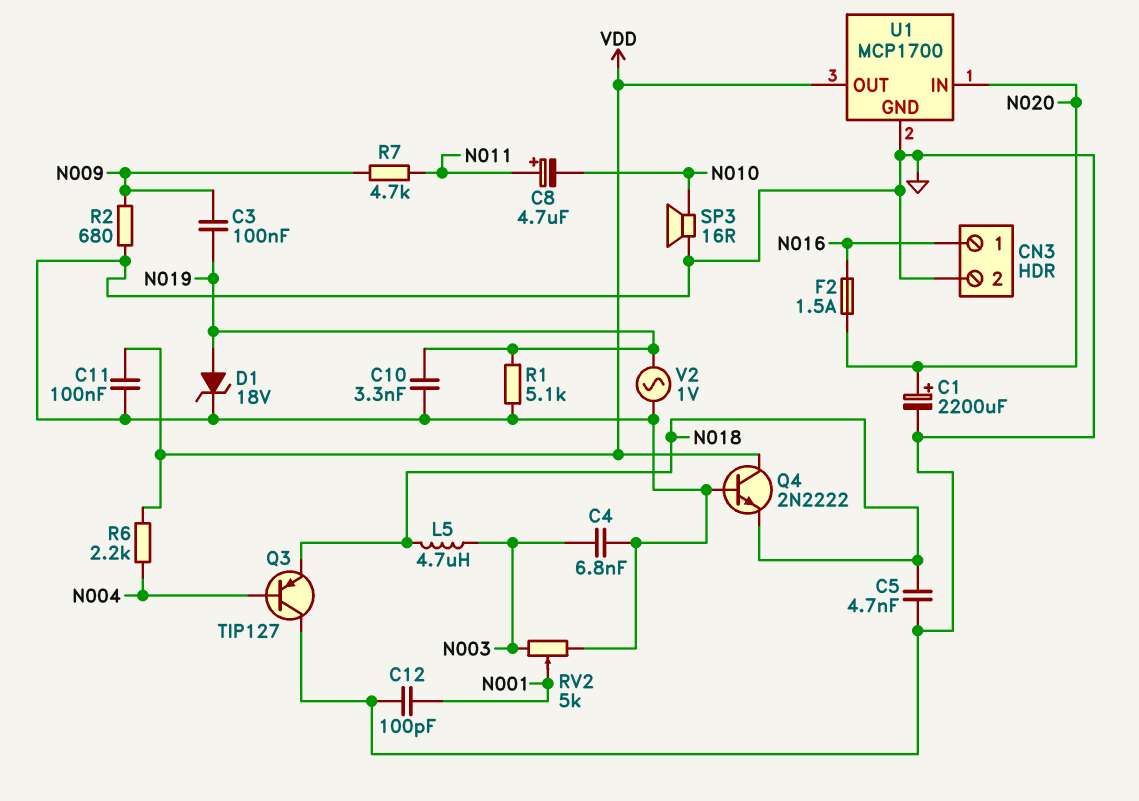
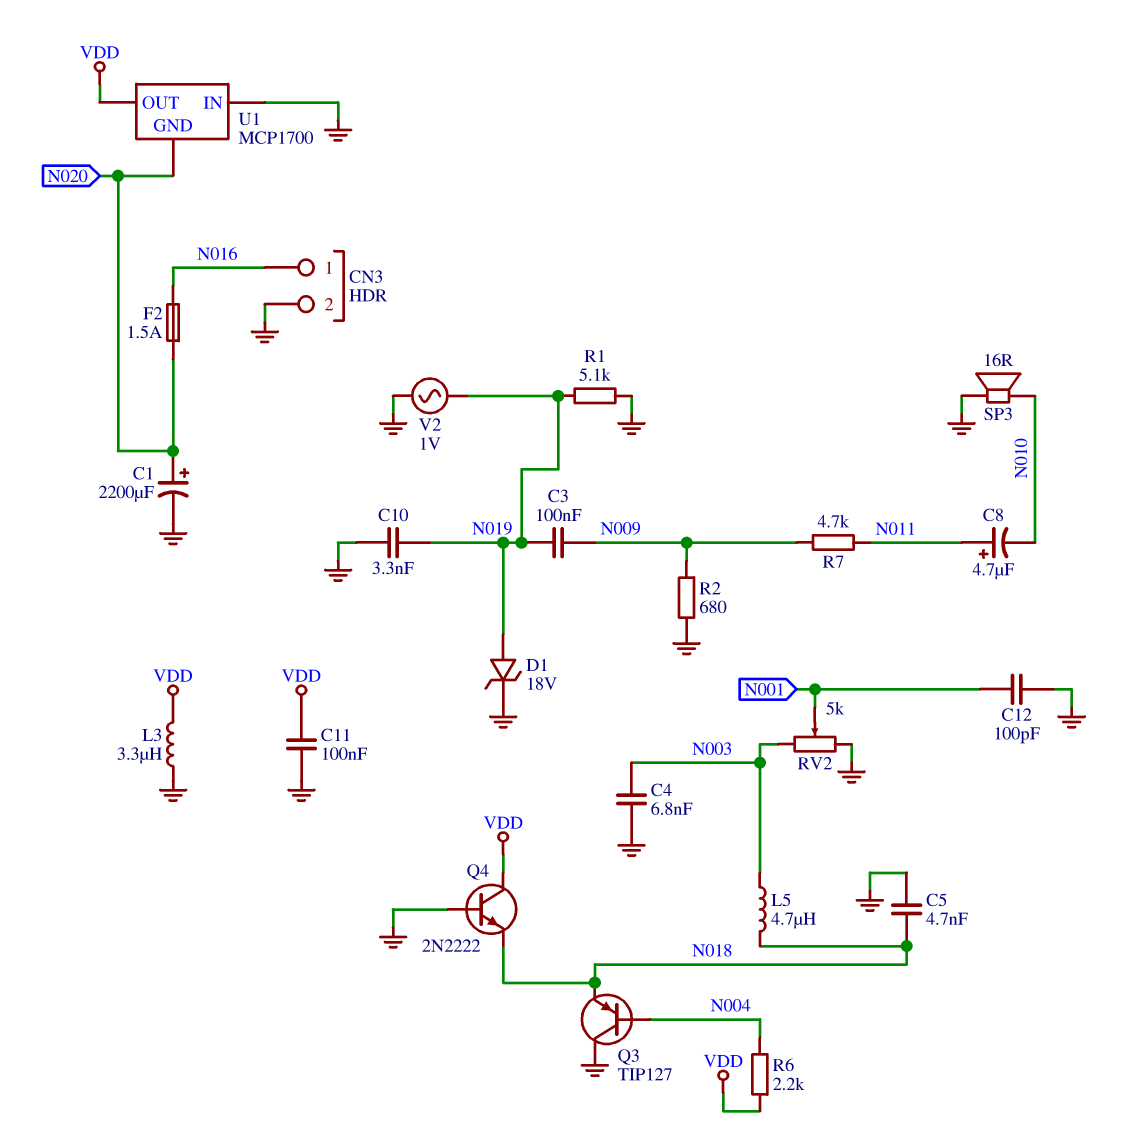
L3: none -> 3.3uH (GND, VDD)
U1 pin GND: GND -> N020
U1 pin IN: N020 -> GND

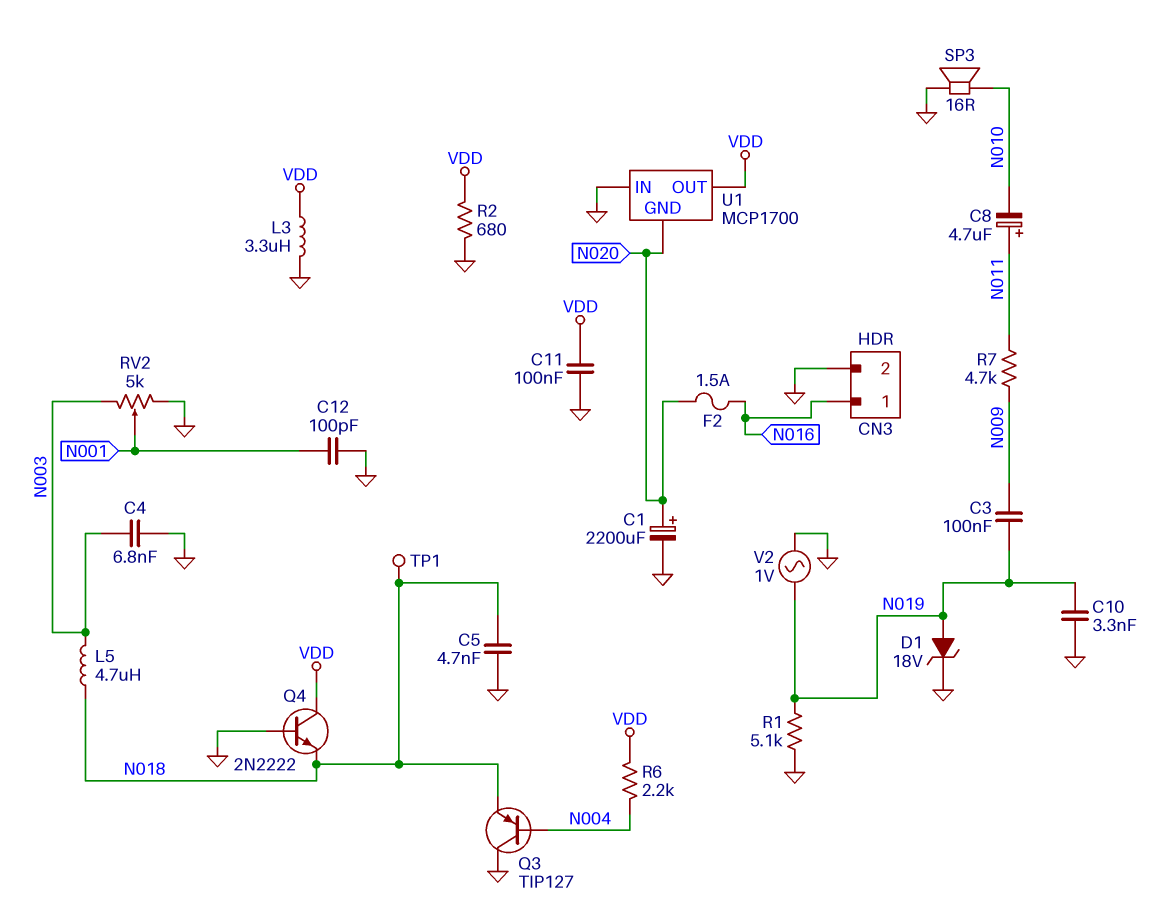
R2: 680 (GND, N009) -> 680 (GND, VDD)
TP1: none -> test point (N018)

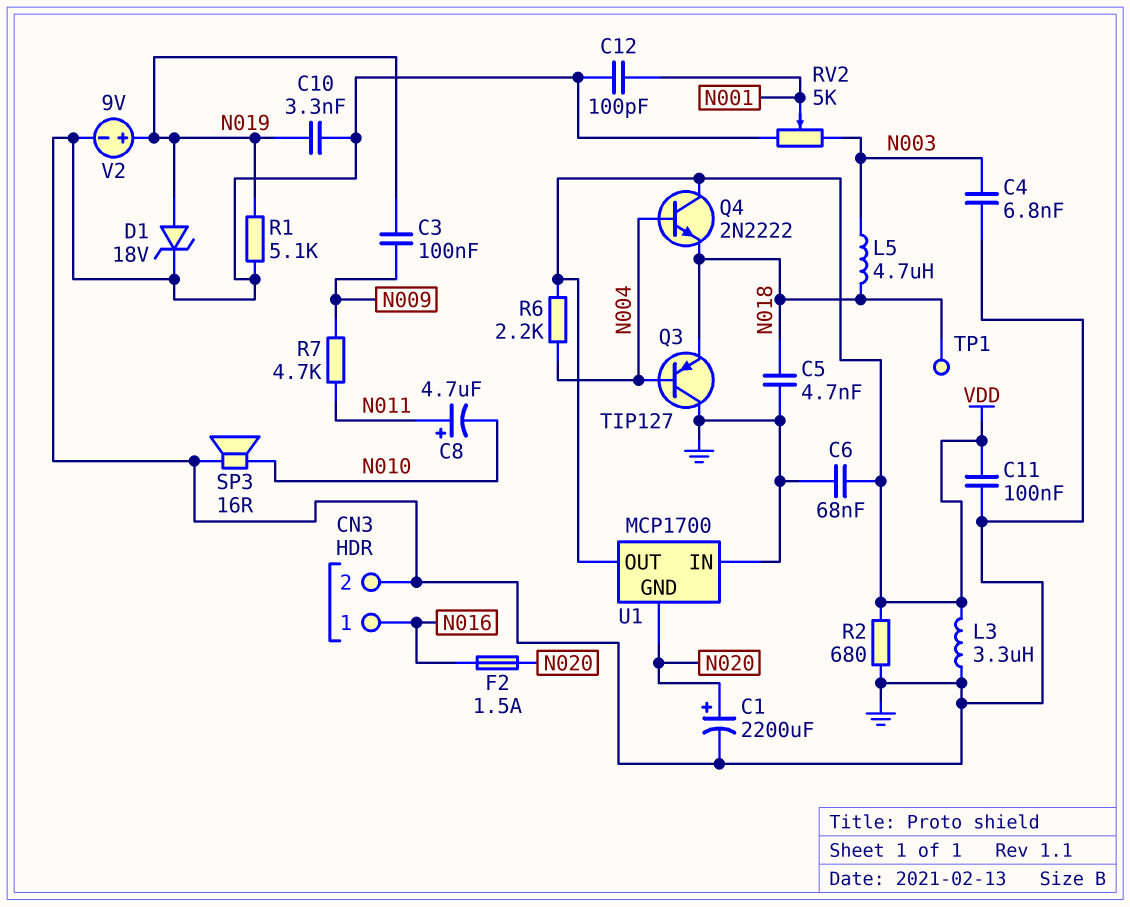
C6: none -> 68nF (GND, VDD)
Q4: NPN 2N2222 (B GND, C VDD, E N018) -> NPN 2N2222 (B N004, C VDD, E N018)
V2: AC 1V (GND, N019) -> 9V (plus N019, minus GND)

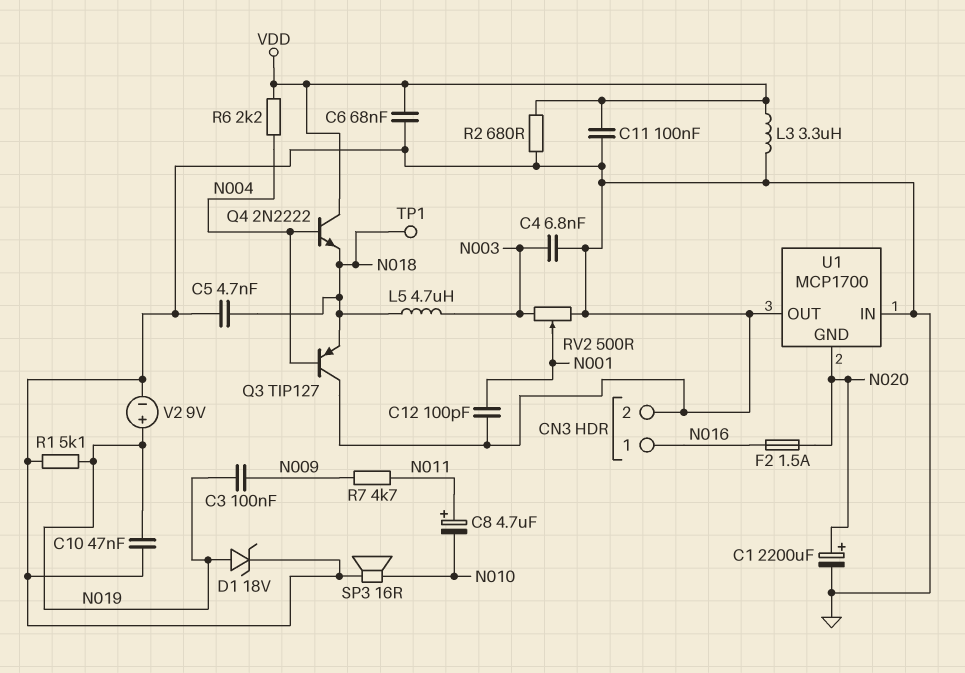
C10: 3.3nF (GND, N019) -> 47nF (GND, N019)
RV2: 5k (GND, N003, wiper N001) -> 500 (GND, N003, wiper N001)
U1 pin OUT: VDD -> GND

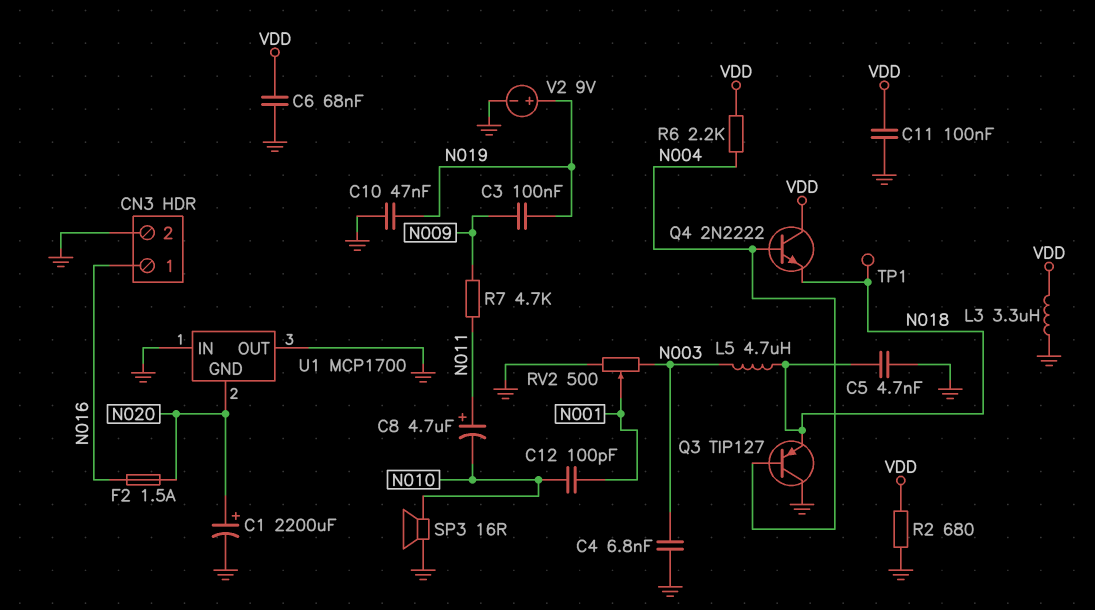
C12: 100pF (GND, N001) -> 100pF (N001, N010)
D1: zener 18V (A N019, K GND) -> none
R1: 5.1k (GND, N019) -> none

